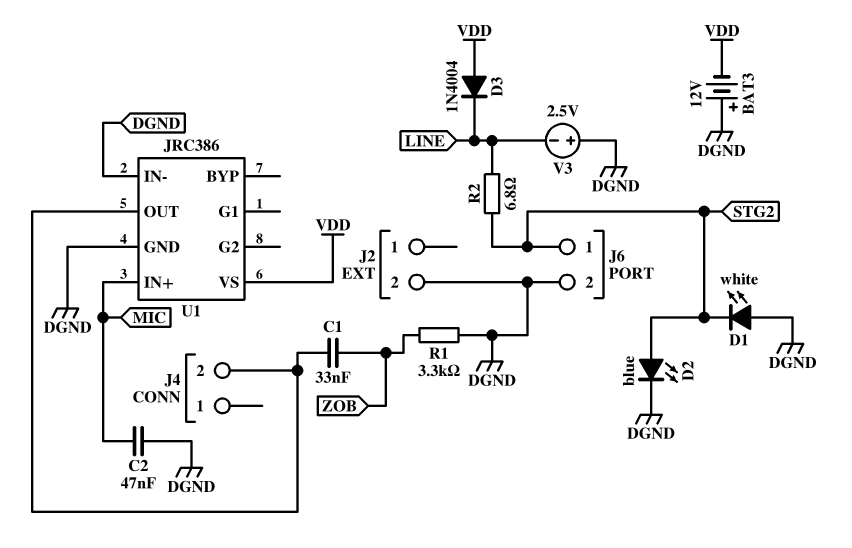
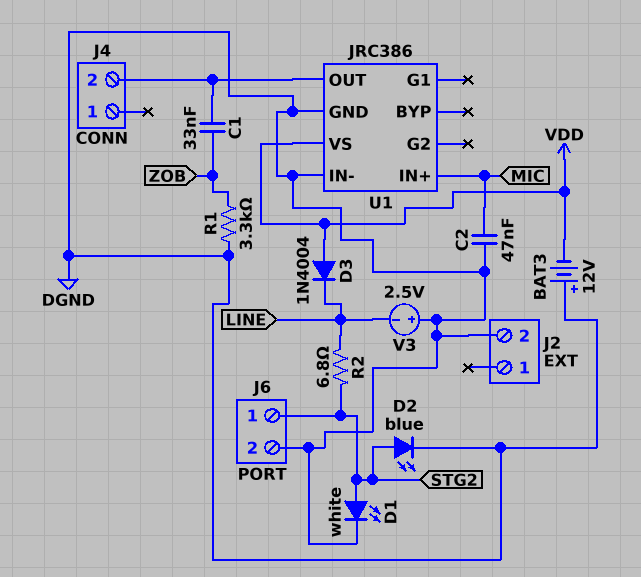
D1: LED white (A DGND, K STG2) -> LED white (A STG2, K DGND)

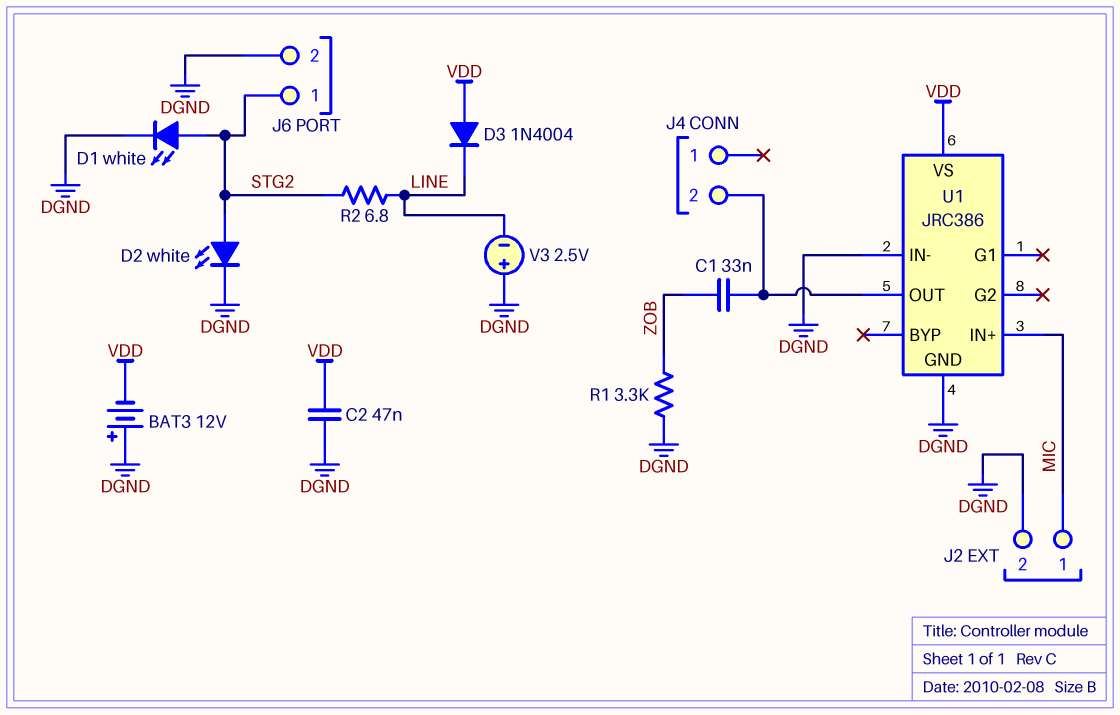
C2: 47nF (DGND, MIC) -> 47nF (DGND, VDD)
D2: LED blue (A STG2, K DGND) -> LED white (A STG2, K DGND)
J2 pin 1: none -> MIC

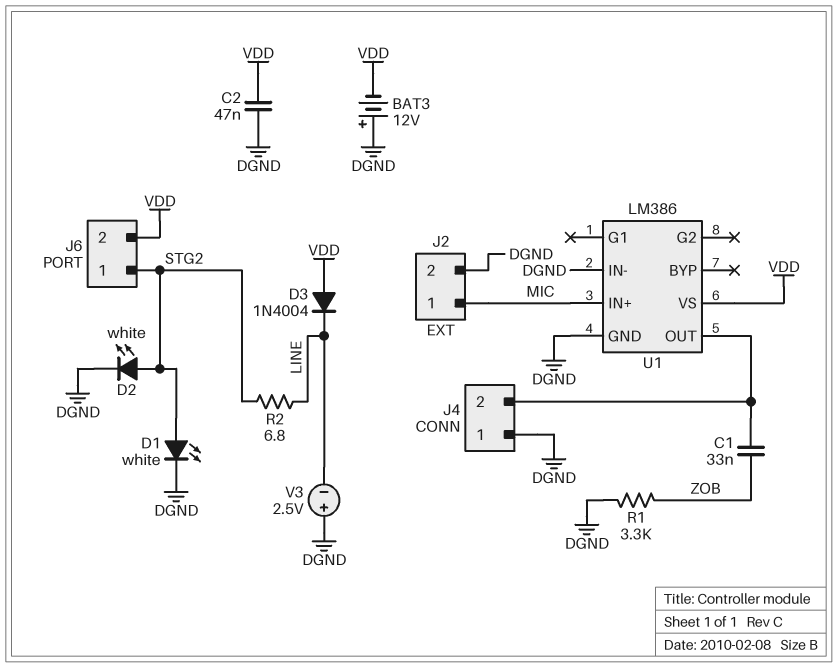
J4 pin 1: none -> DGND
J6 pin 2: DGND -> VDD
U1: JRC386 -> LM386

